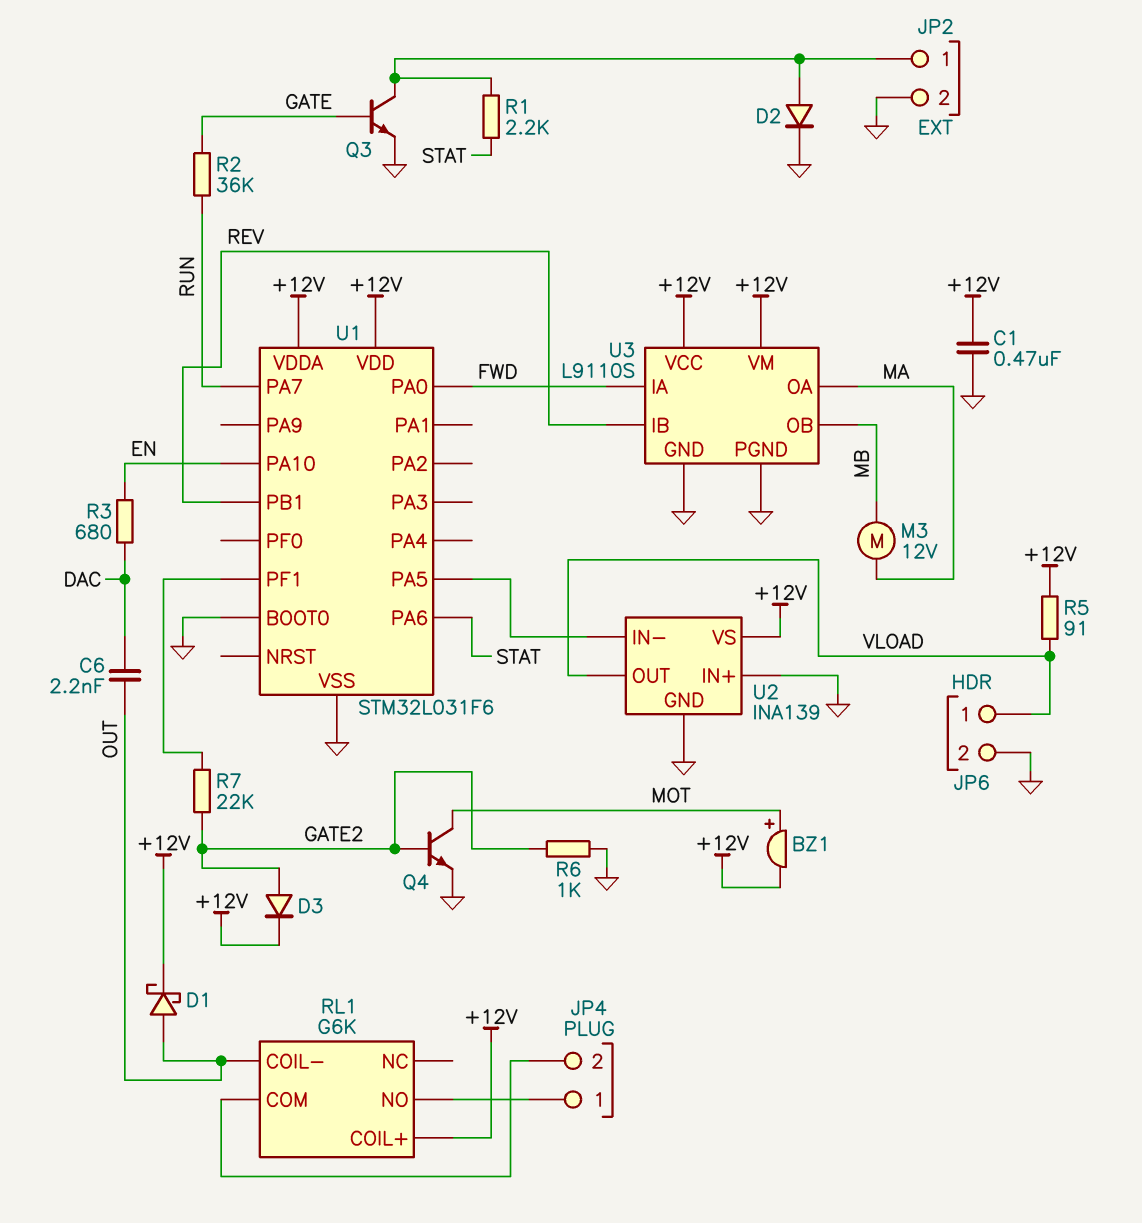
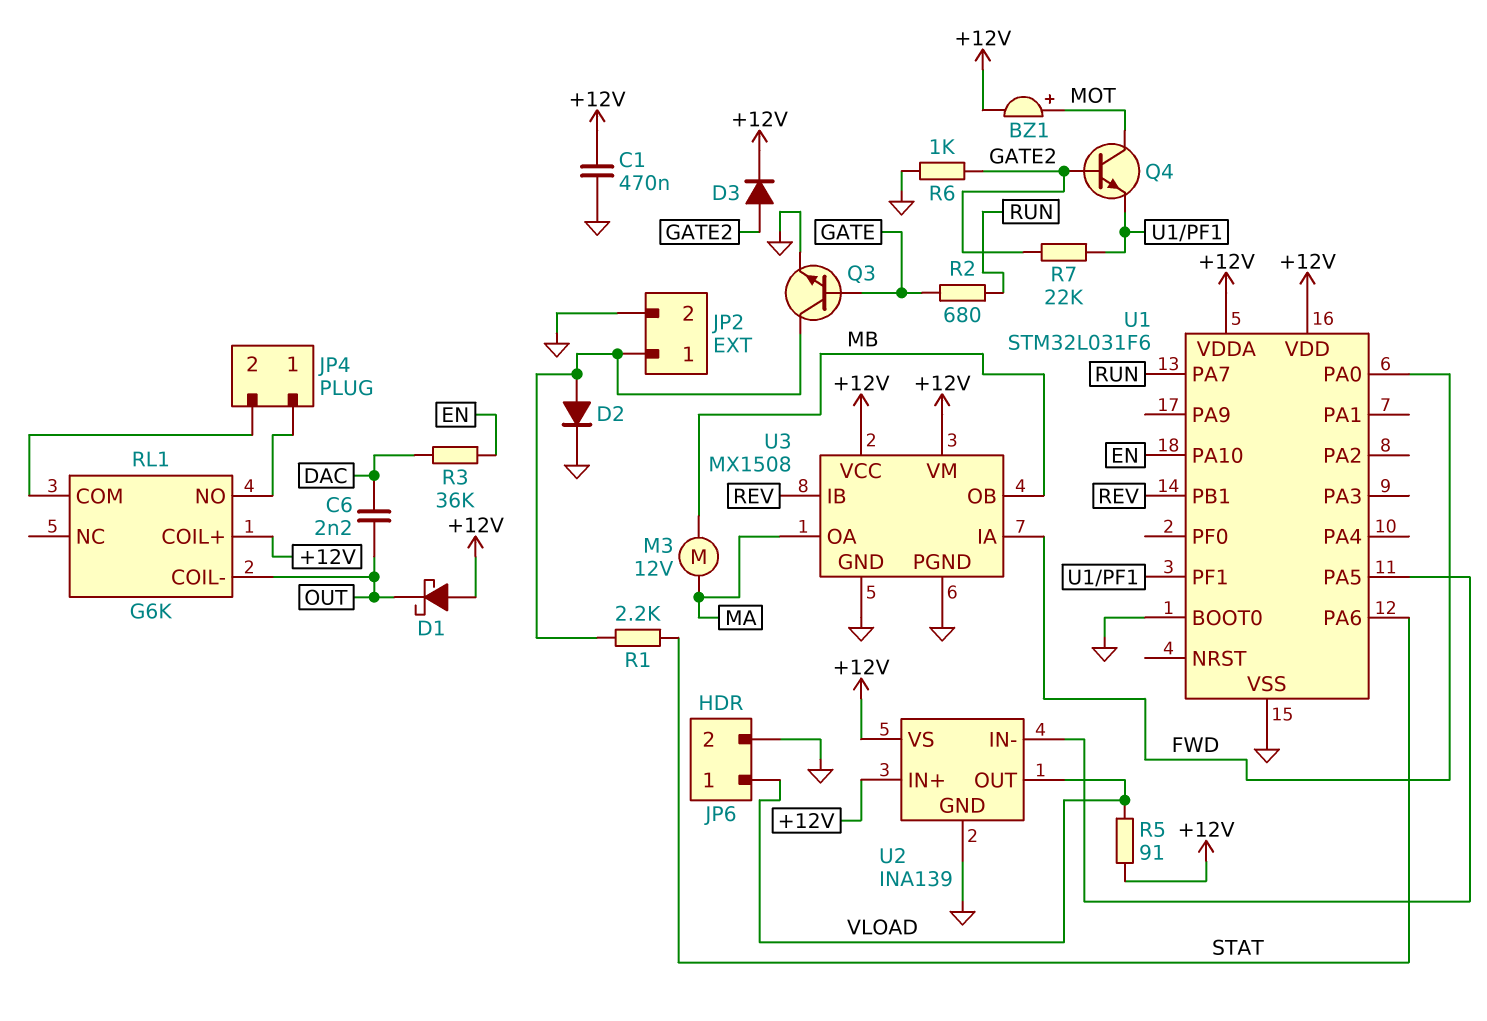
D1: schottky (A OUT, K +12V) -> schottky (A +12V, K OUT)
Q4: NPN (B GATE2, C MOT, E GND) -> NPN (B GATE2, C MOT, E U1/PF1)
R2: 36k (GATE, RUN) -> 680 (GATE, RUN)
R3: 680 (DAC, EN) -> 36k (DAC, EN)
U2 pin IN+: GND -> +12V
U3: L9110S -> MX1508

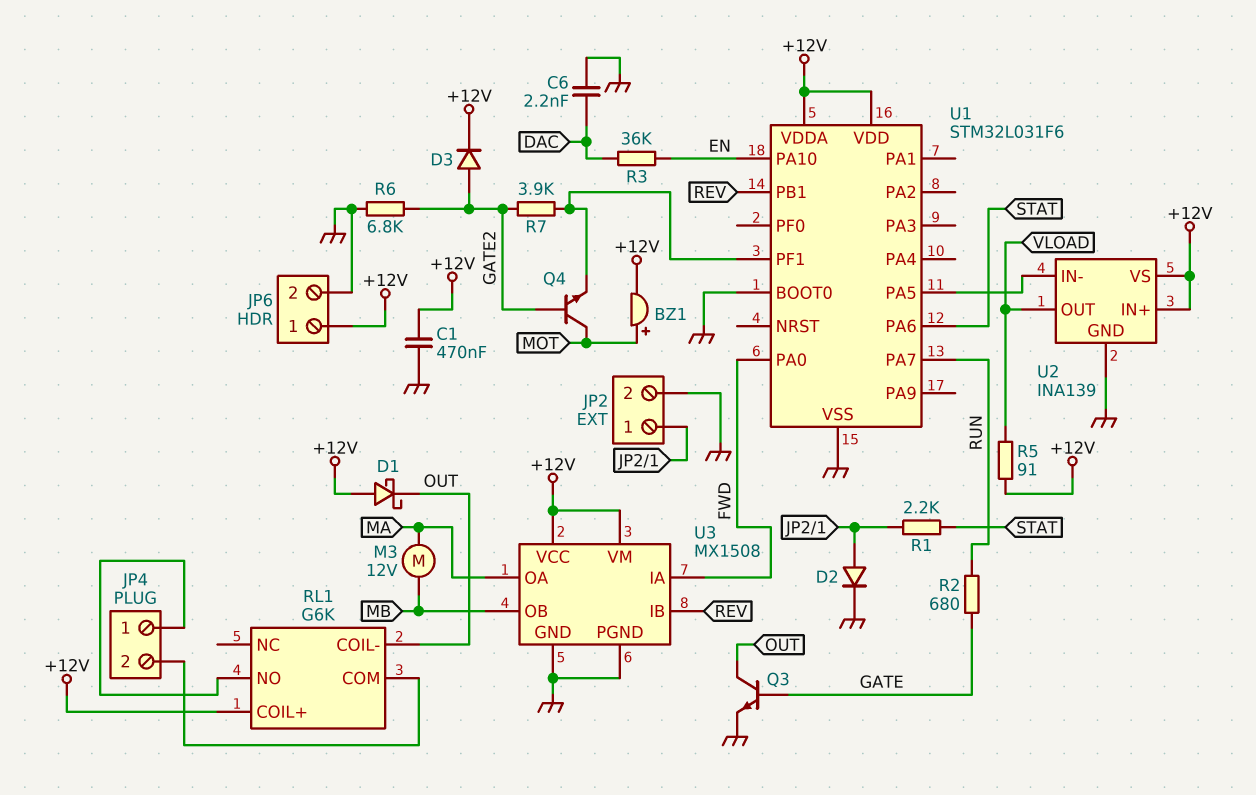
C6: 2.2nF (DAC, OUT) -> 2.2nF (DAC, GND)
JP6 pin 1: VLOAD -> +12V
Q3: NPN (B GATE, C JP2/1, E GND) -> NPN (B GATE, C OUT, E GND)
R6: 1k (GATE2, GND) -> 6.8k (GATE2, GND)
R7: 22k (GATE2, U1/PF1) -> 3.9k (GATE2, U1/PF1)

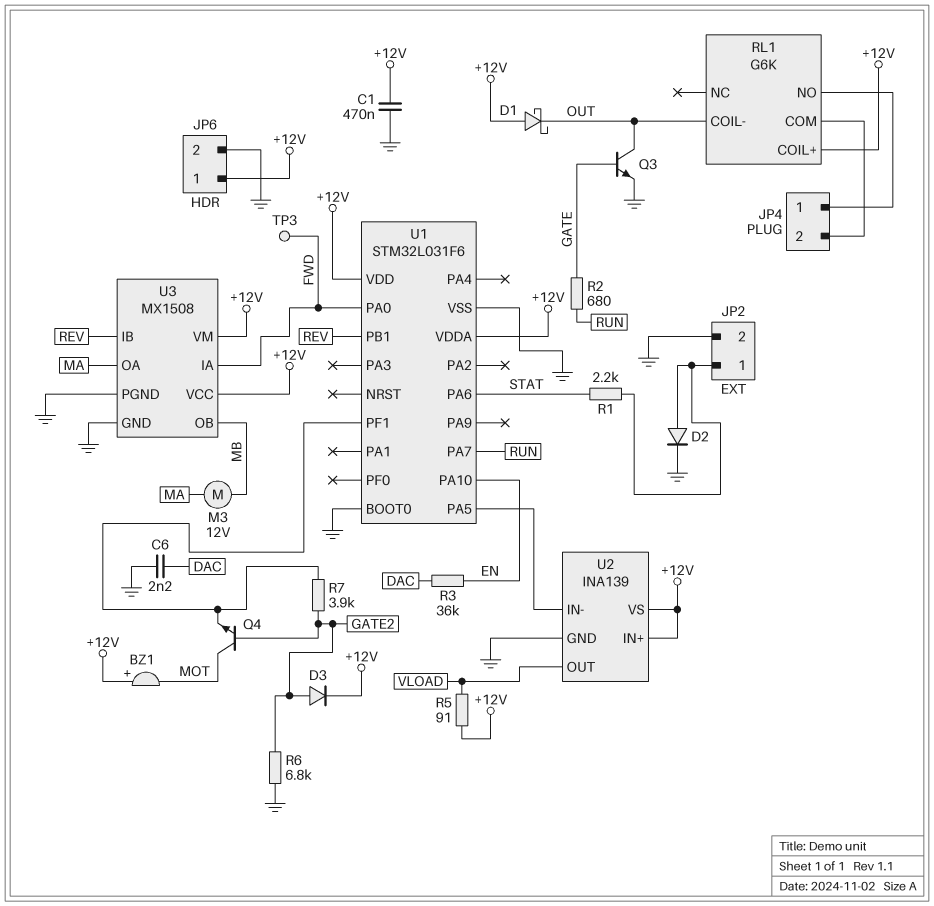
BZ1: buzzer (plus MOT, minus +12V) -> buzzer (plus +12V, minus MOT)
TP3: none -> test point (FWD)

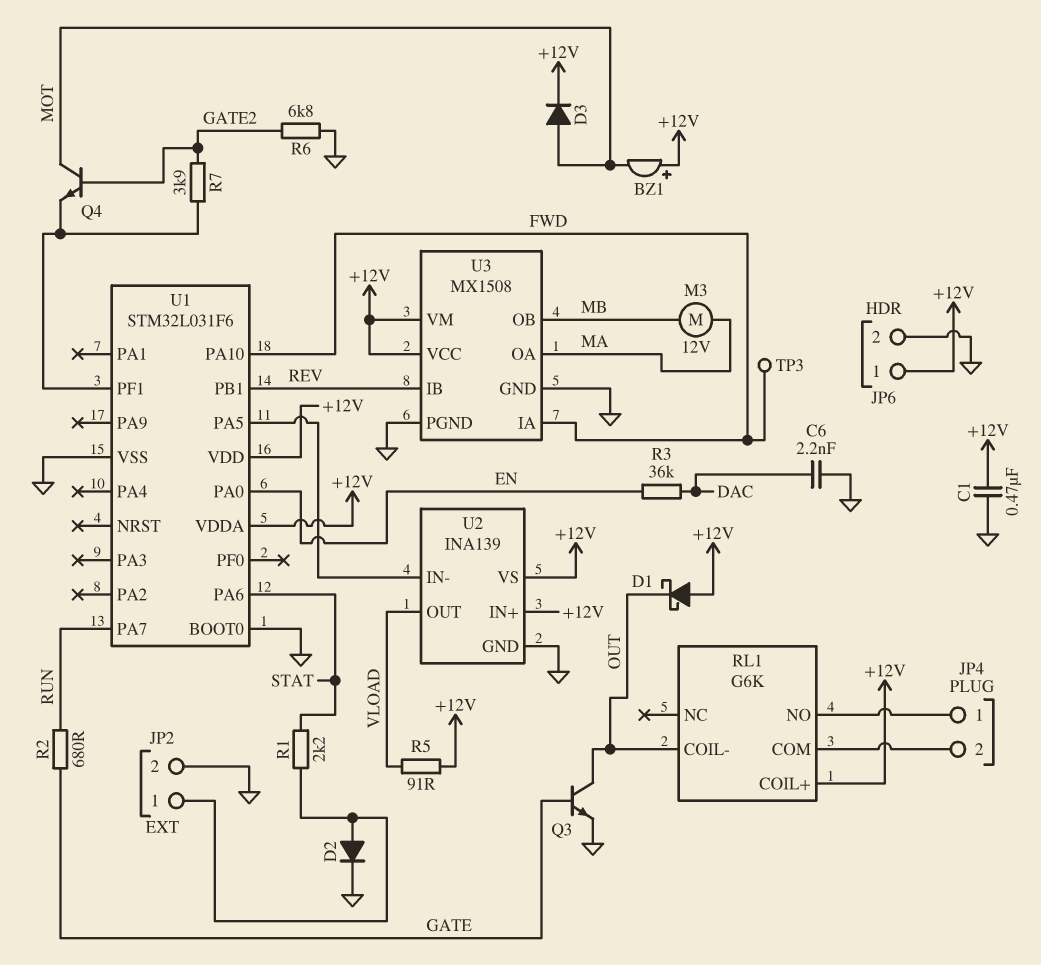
D3: diode (A GATE2, K +12V) -> diode (A MOT, K +12V)
U1 pin PA0: FWD -> EN
U1 pin PA10: EN -> FWD

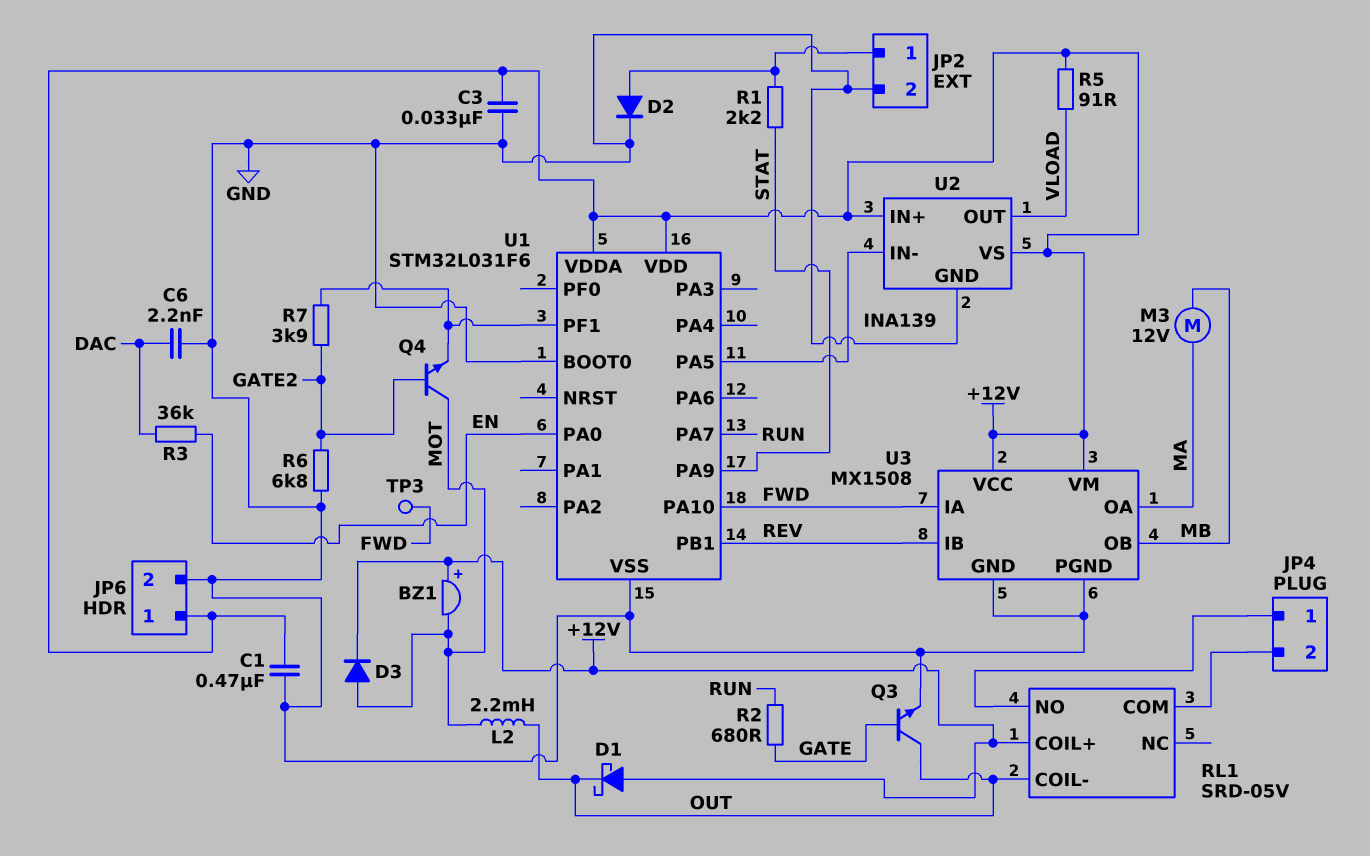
C3: none -> 33nF (+12V, GND)
L2: none -> 2.2mH (MOT, OUT)
RL1: G6K -> SRD-05V
U1 pin PA6: STAT -> none
U1 pin PA9: none -> STAT

